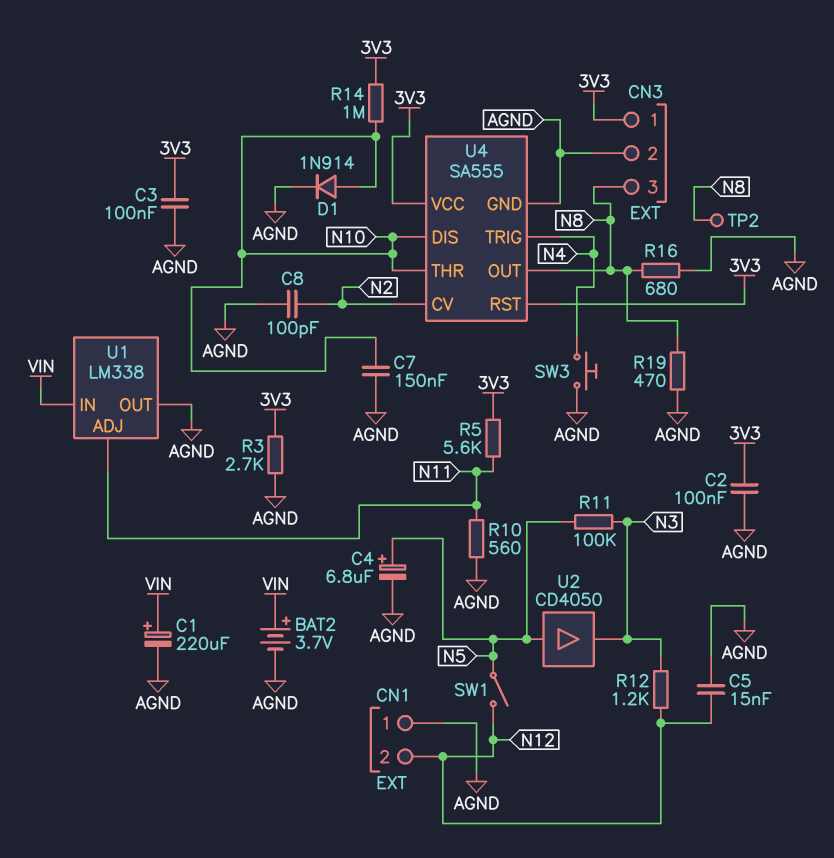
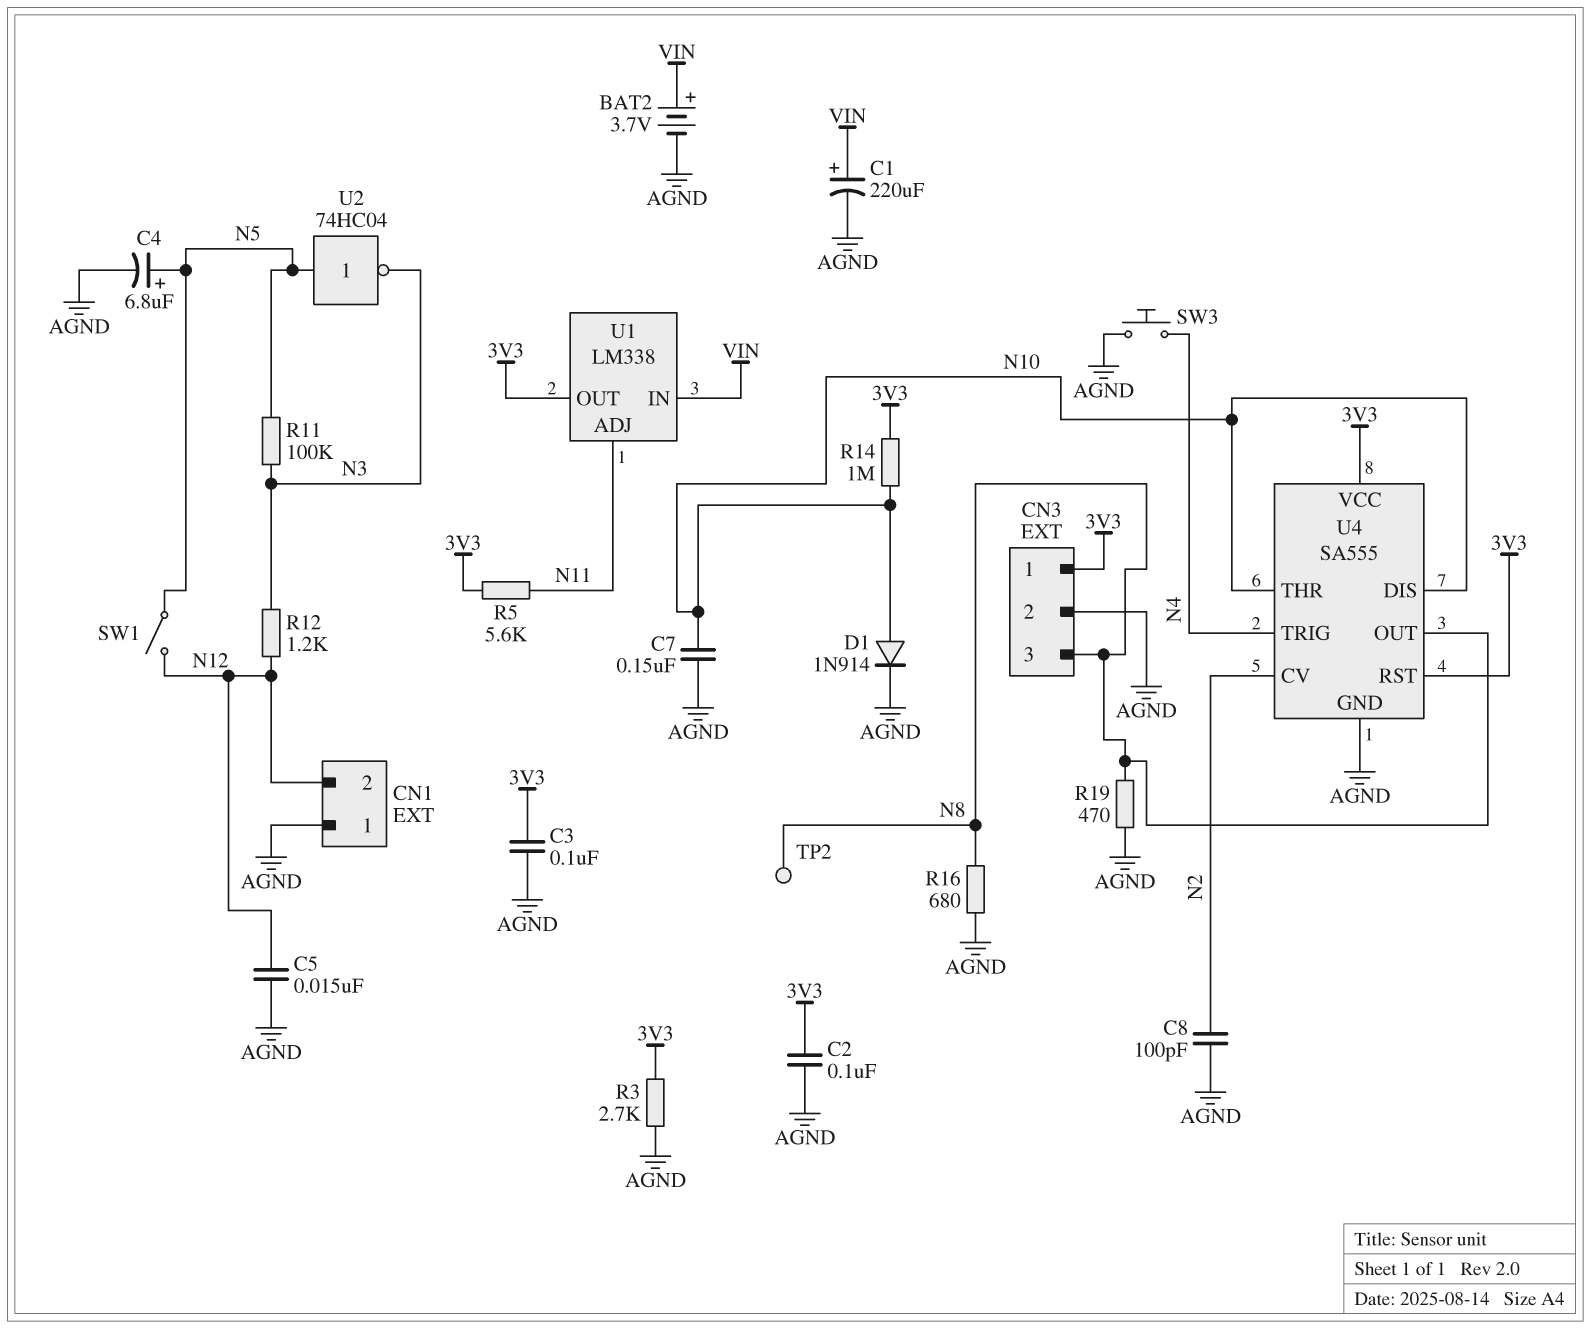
R10: 560 (AGND, N11) -> none
U1 pin OUT: AGND -> 3V3
U2: buffer CD4050 (in N5, out N3) -> NOT 74HC04 (in N5, out N3)

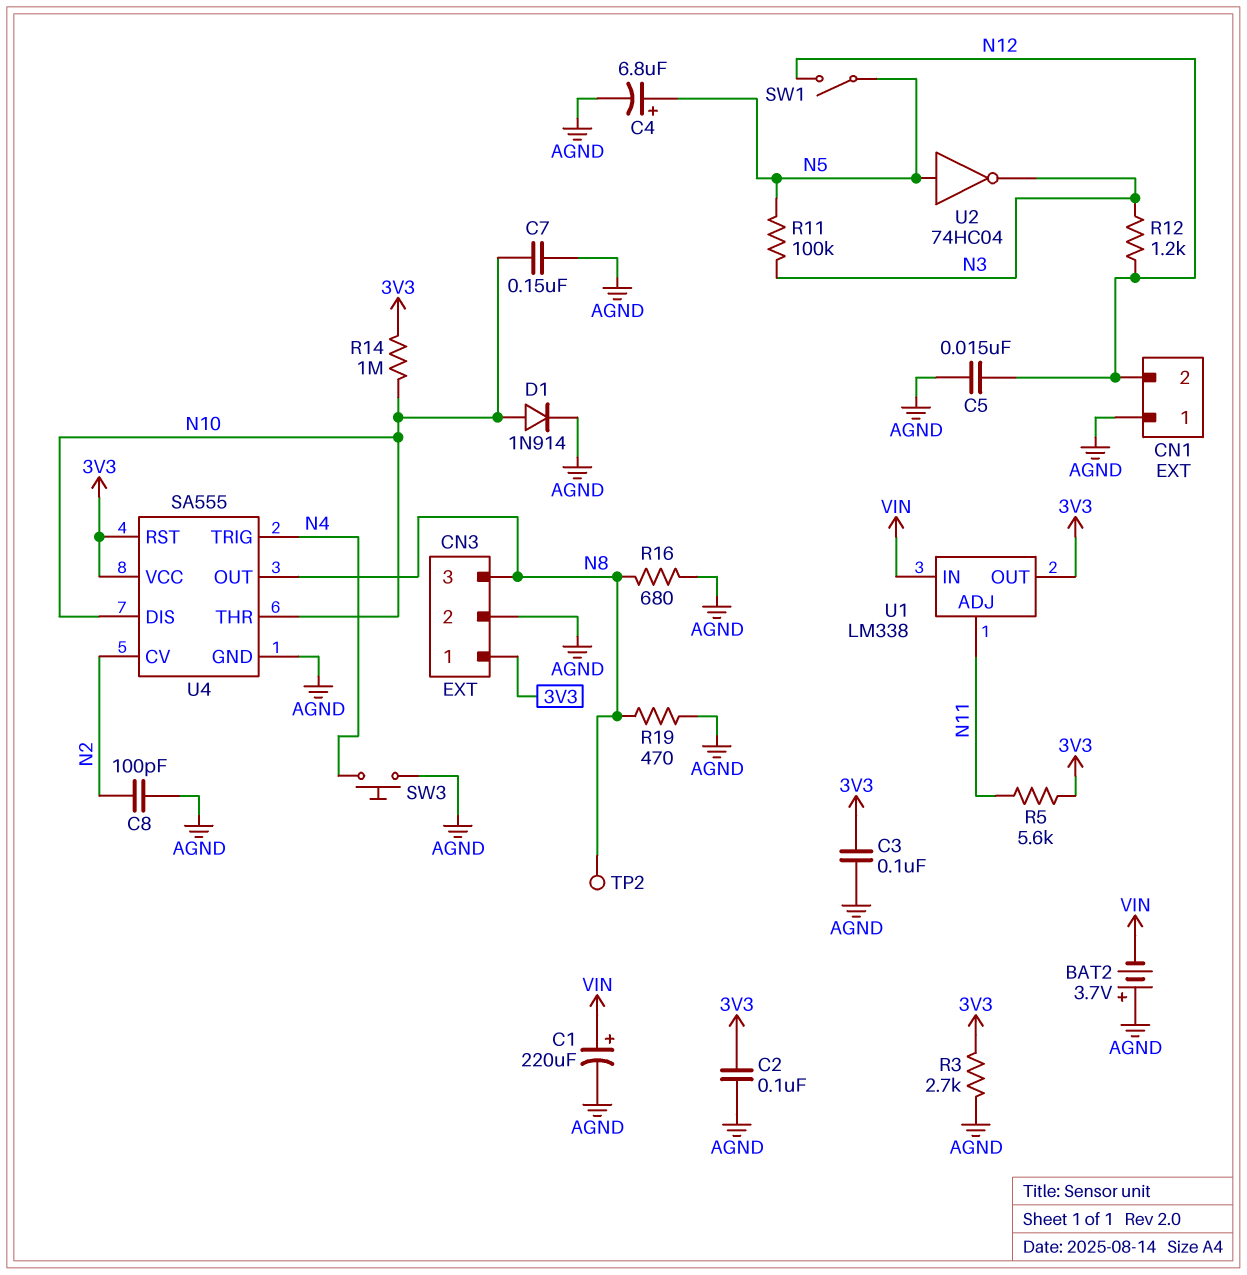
BAT2: 3.7V (plus VIN, minus AGND) -> 3.7V (plus AGND, minus VIN)

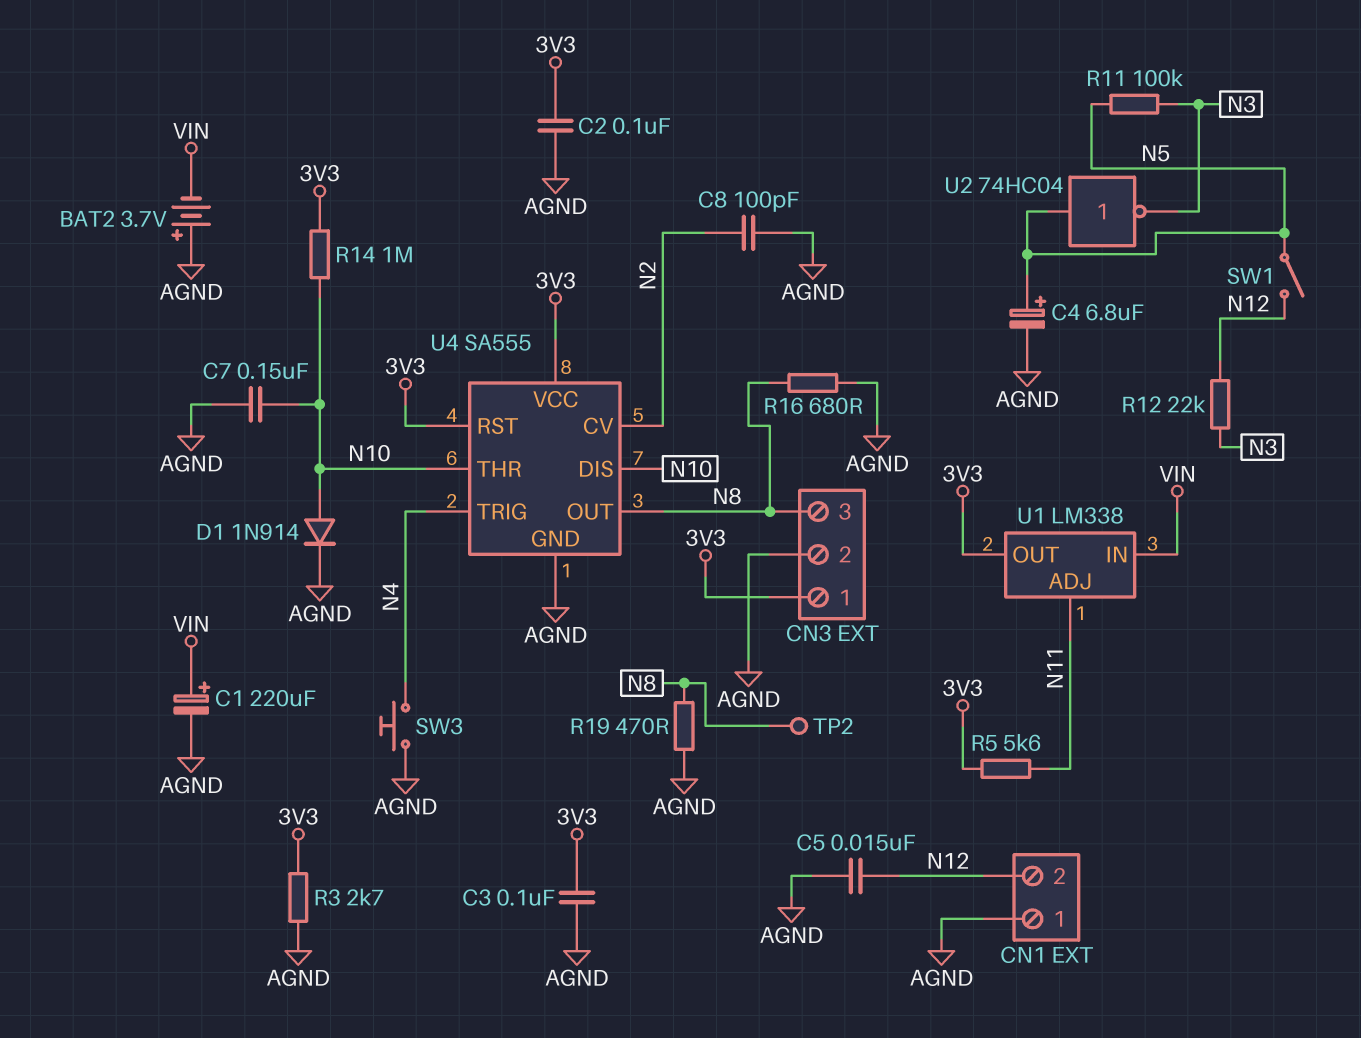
R12: 1.2k (N3, N12) -> 22k (N3, N12)

